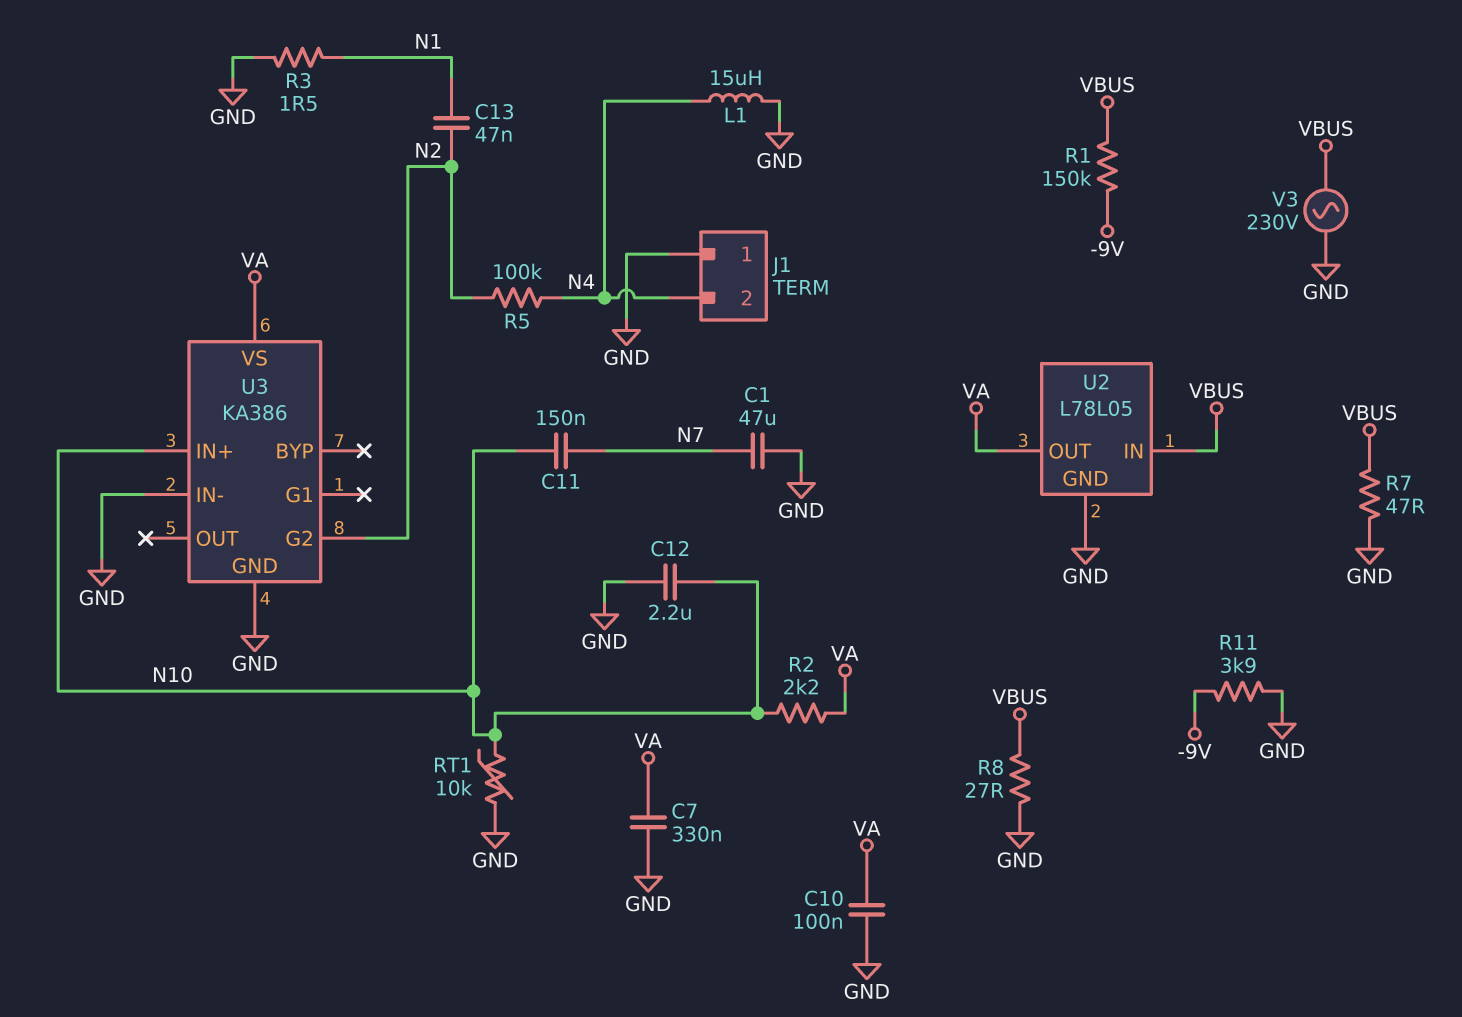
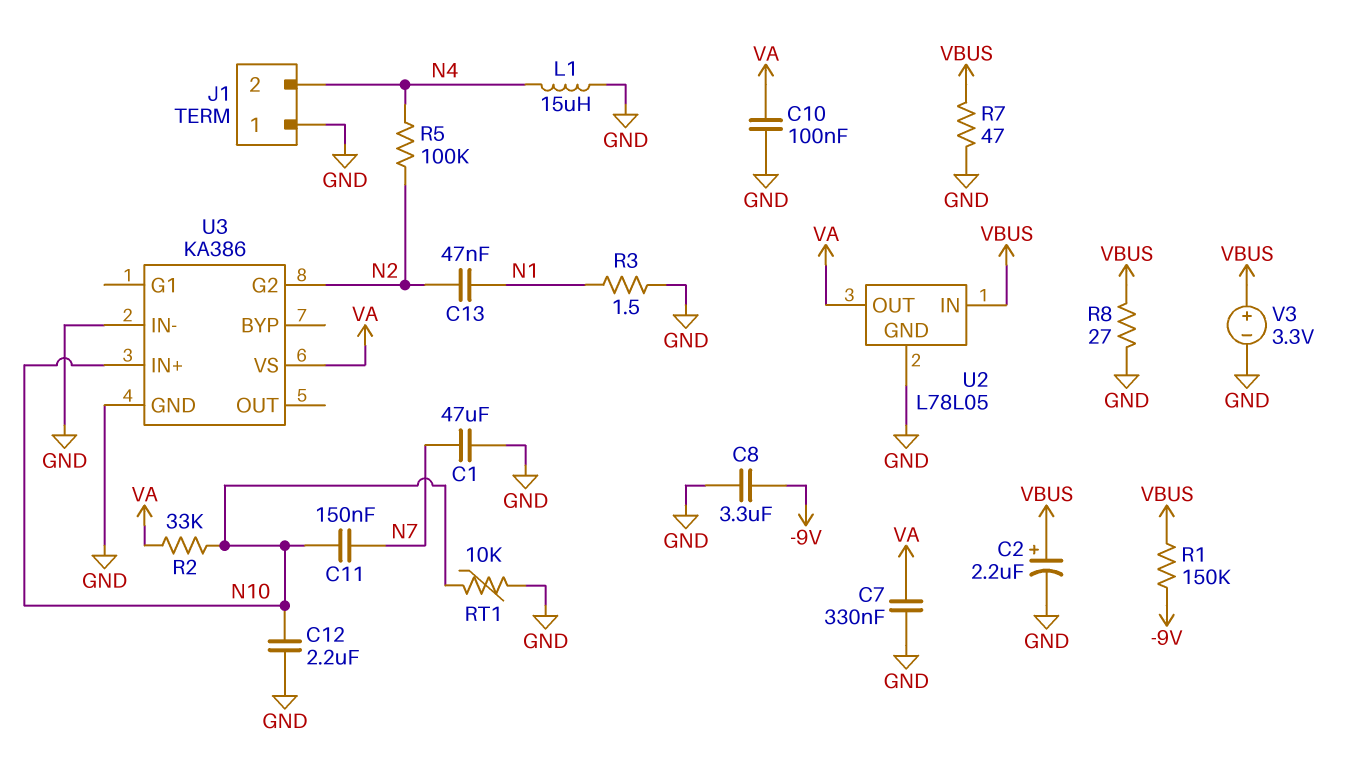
C2: none -> 2.2uF (plus VBUS, minus GND)
C8: none -> 3.3uF (-9V, GND)
R2: 2.2k (N10, VA) -> 33k (N10, VA)
R11: 3.9k (-9V, GND) -> none
V3: AC 230V (GND, VBUS) -> 3.3V (plus VBUS, minus GND)

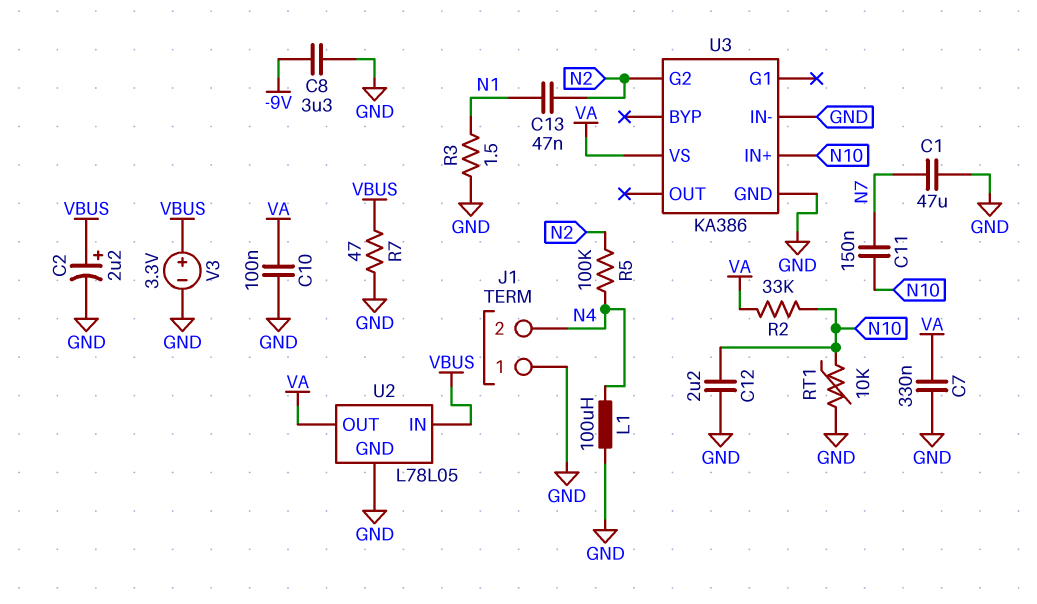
L1: 15uH (GND, N4) -> 100uH (GND, N4)
R1: 150k (-9V, VBUS) -> none
R8: 27 (GND, VBUS) -> none

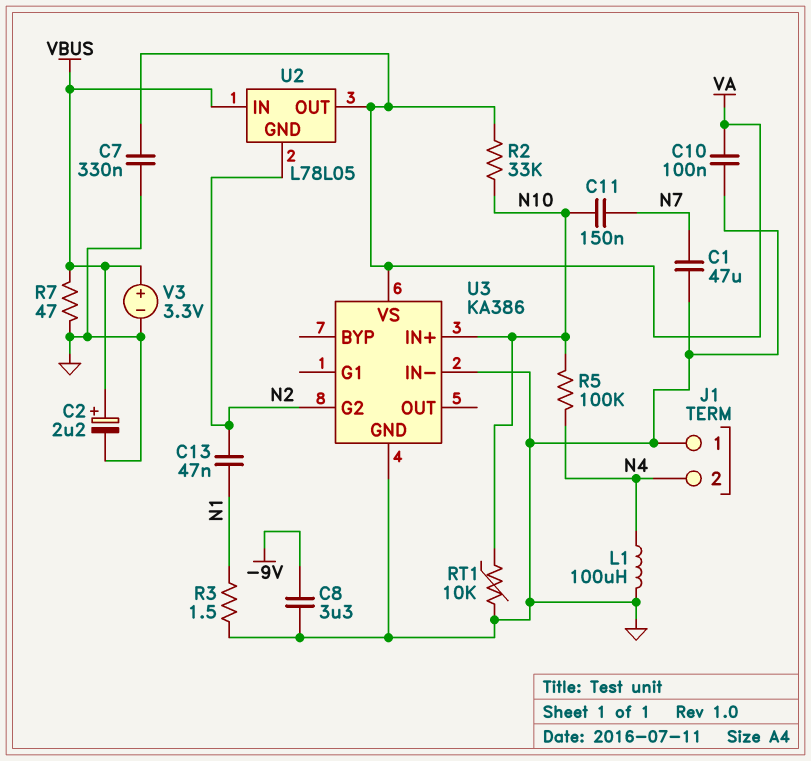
C12: 2.2uF (GND, N10) -> none
R5: 100k (N2, N4) -> 100k (N4, N10)
U2 pin GND: GND -> N2

